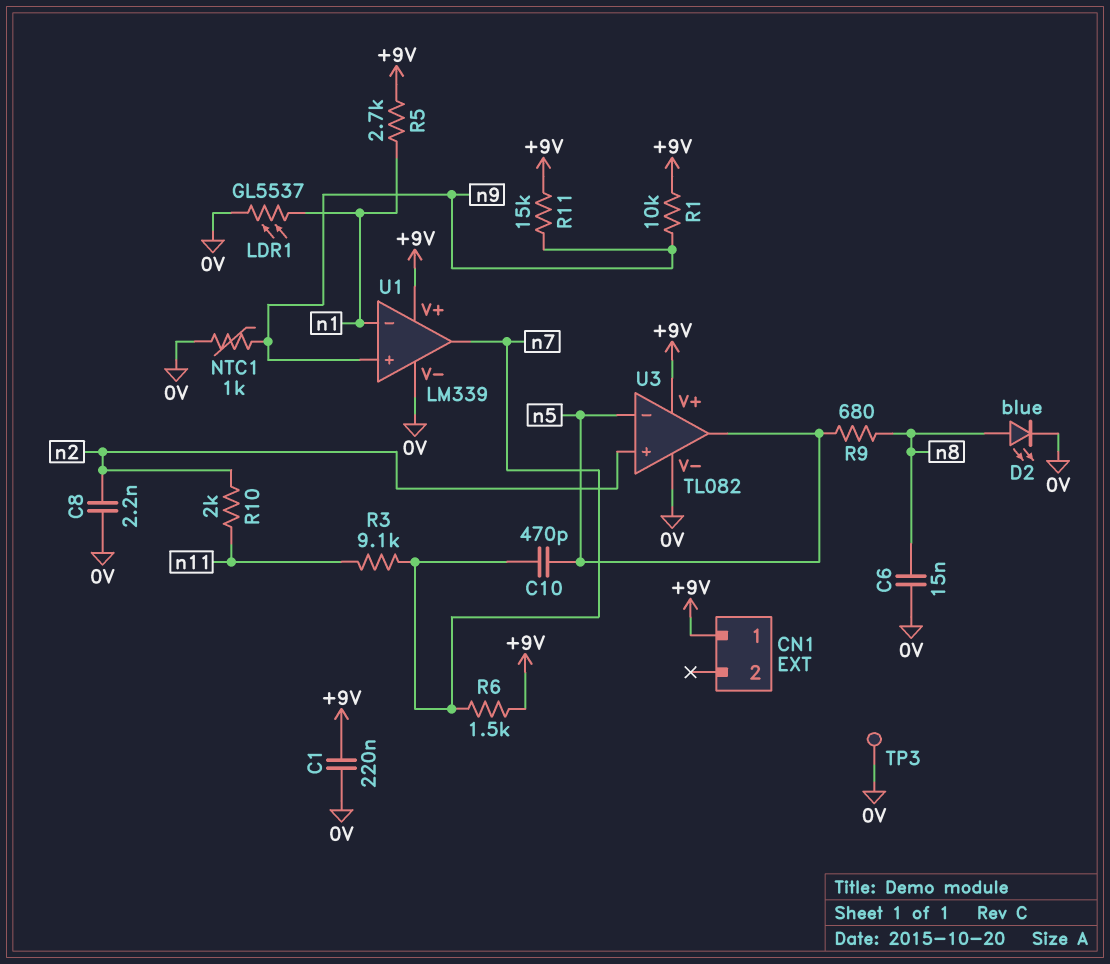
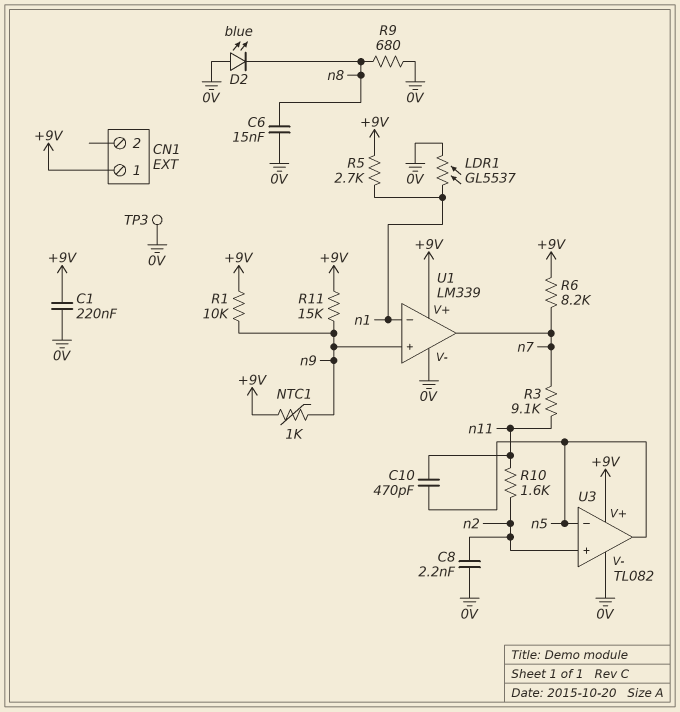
C10: 470pF (n5, n7) -> 470pF (n5, n11)
D2: LED blue (A n8, K 0V) -> LED blue (A 0V, K n8)
NTC1: 1k (0V, n9) -> 1k (+9V, n9)
R6: 1.5k (+9V, n7) -> 8.2k (+9V, n7)
R9: 680 (n5, n8) -> 680 (0V, n8)
R10: 2k (n2, n11) -> 1.6k (n2, n11)

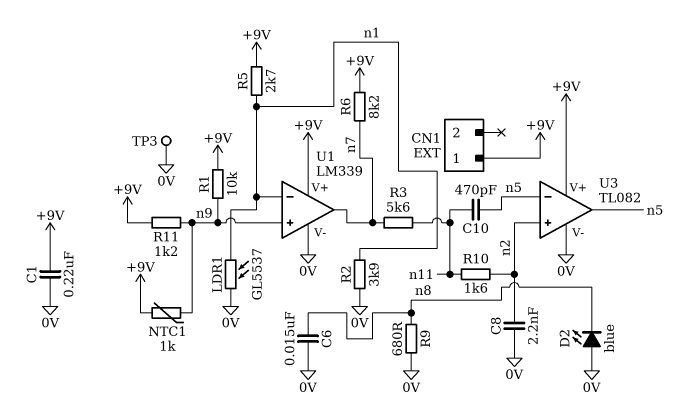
R2: none -> 3.9k (0V, n1)
R3: 9.1k (n7, n11) -> 5.6k (n7, n11)
R11: 15k (+9V, n9) -> 1.2k (+9V, n9)

